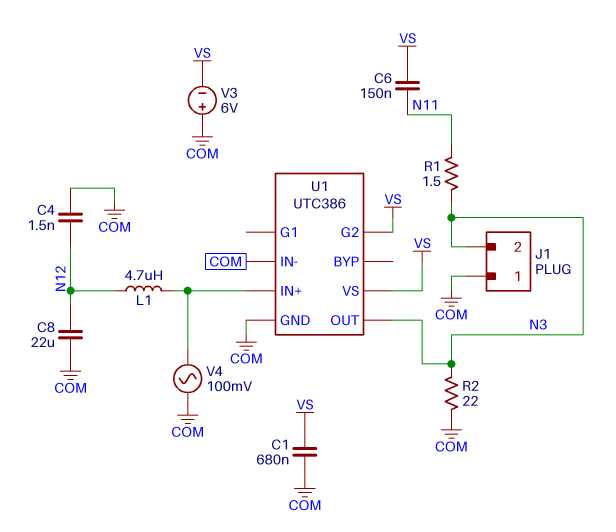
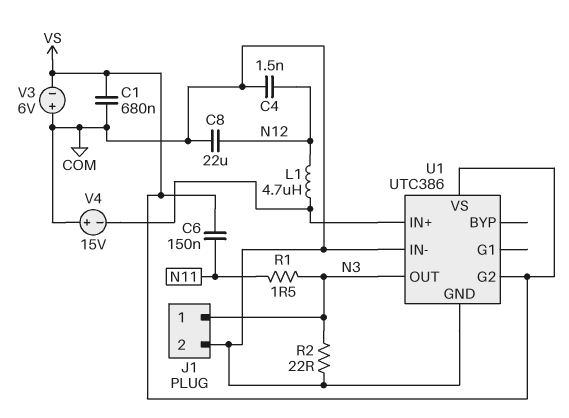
J1 pin 1: COM -> N3
J1 pin 2: N3 -> COM
V4: AC 100mV (COM, U1/IN+) -> 15V (plus COM, minus U1/IN+)

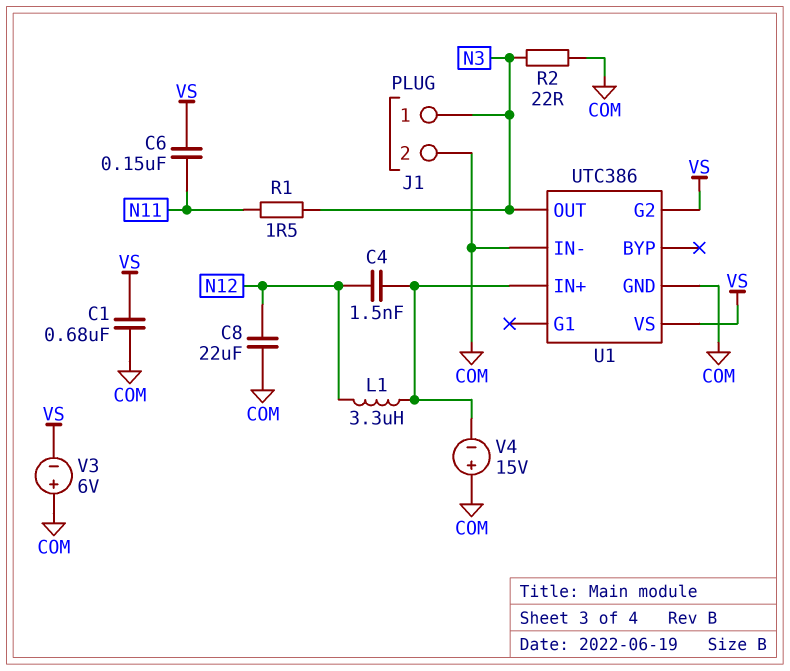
C4: 1.5nF (COM, N12) -> 1.5nF (N12, U1/IN+)
L1: 4.7uH (N12, U1/IN+) -> 3.3uH (N12, U1/IN+)

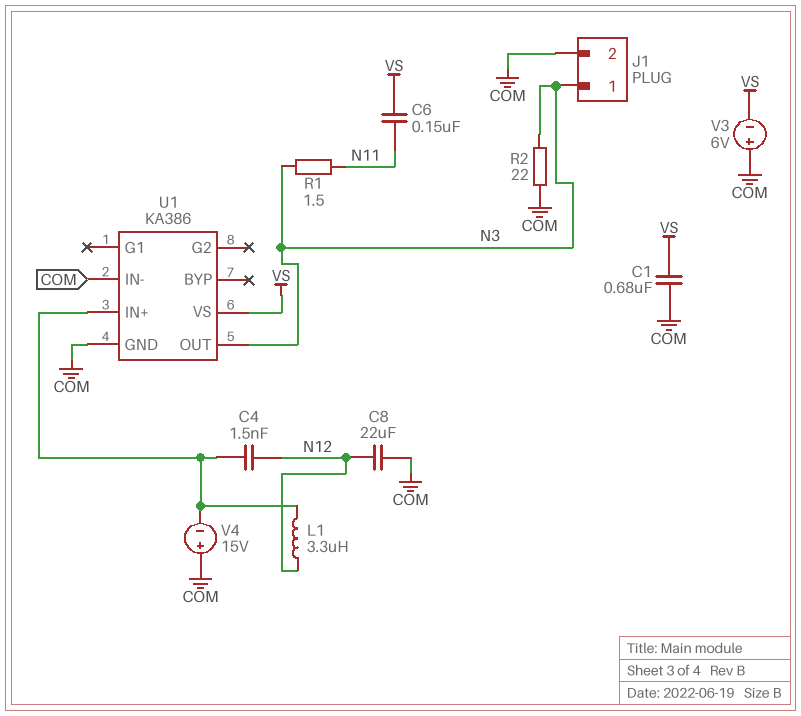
U1: UTC386 -> KA386
U1 pin G2: VS -> none

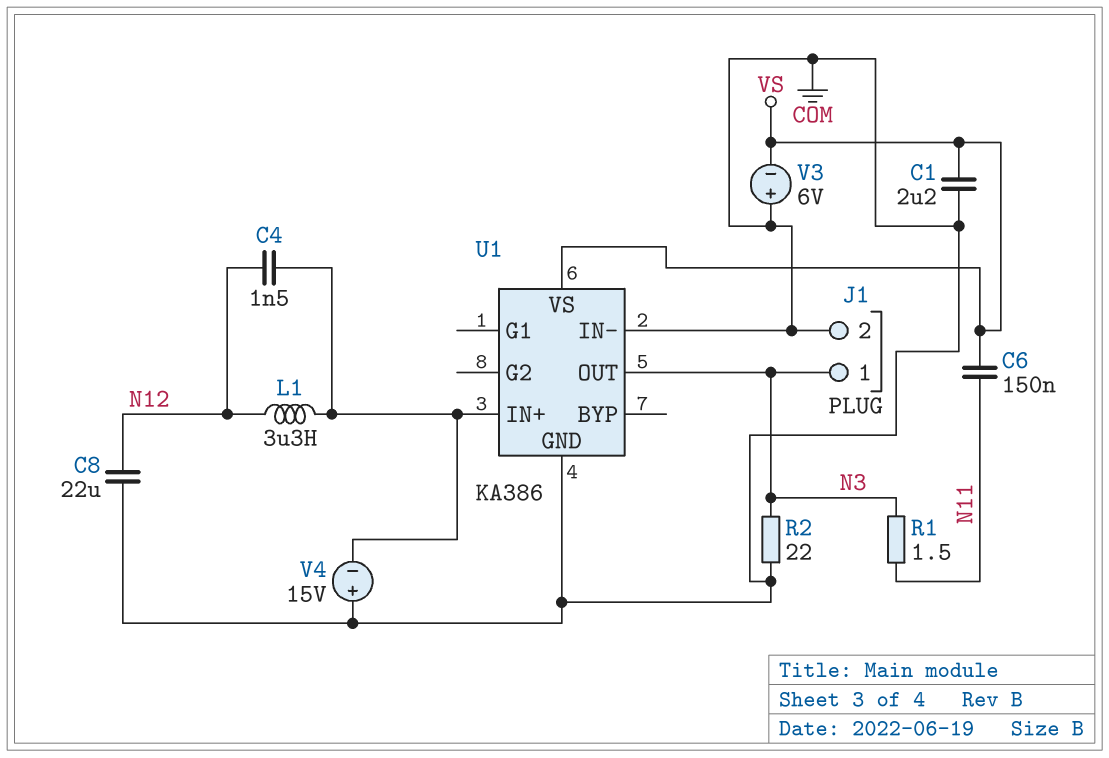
C1: 680nF (COM, VS) -> 2.2uF (COM, VS)

